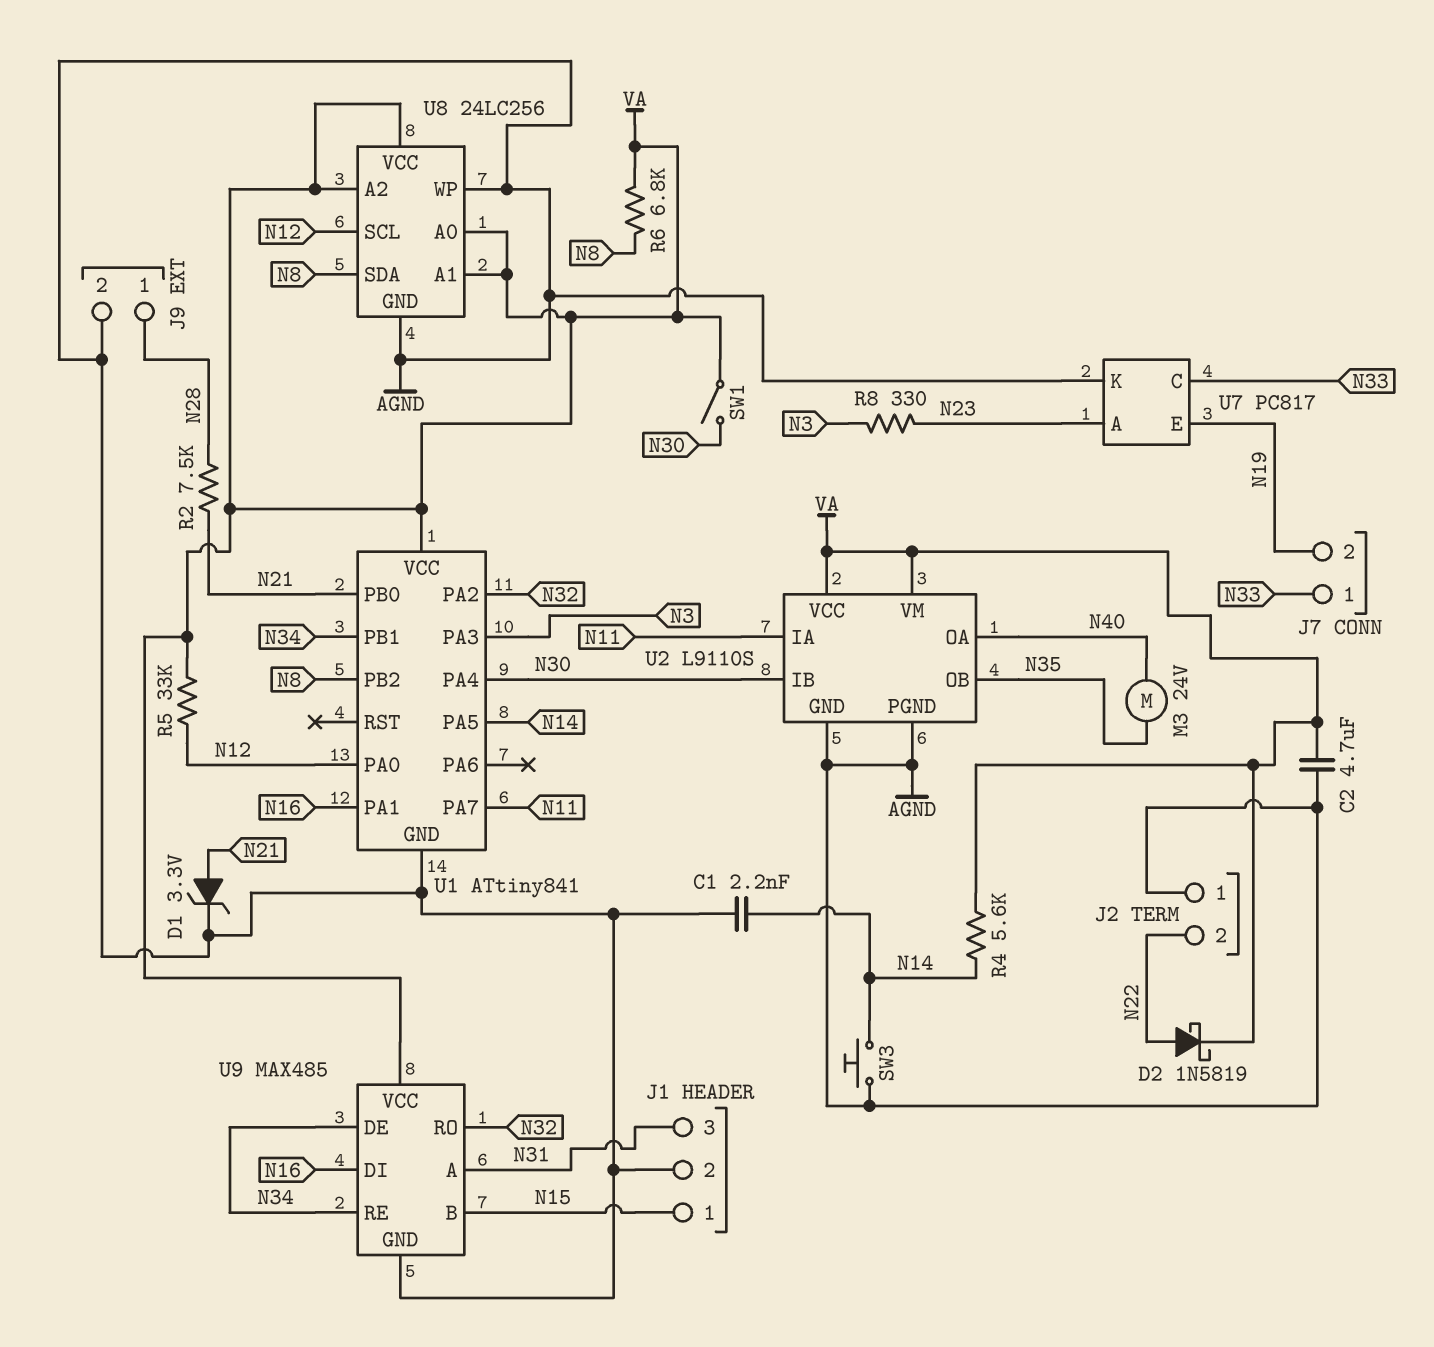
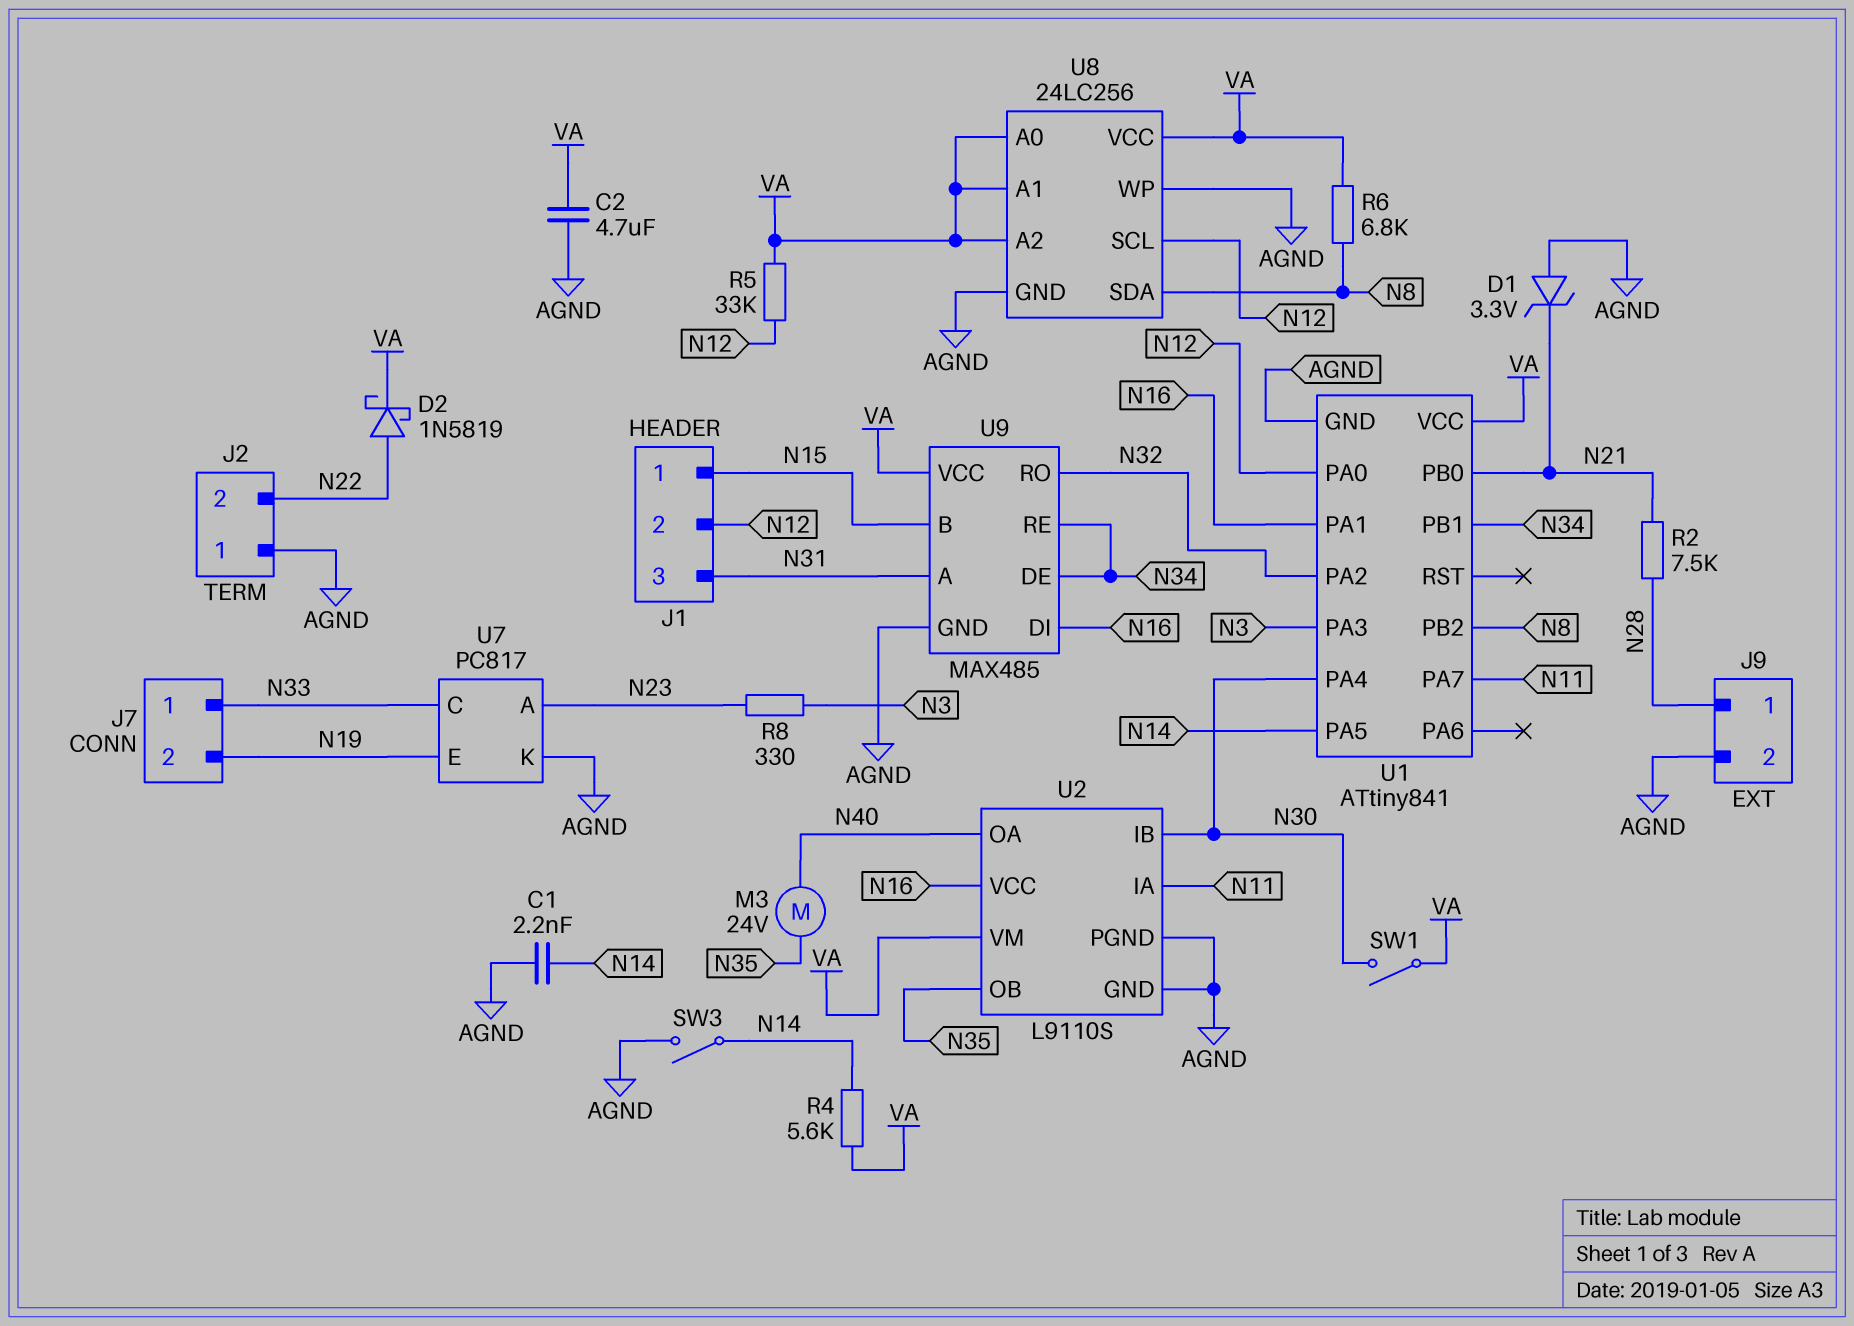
D1: zener 3.3V (A N21, K AGND) -> zener 3.3V (A AGND, K N21)
J1 pin 2: AGND -> N12
SW3: button (AGND, N14) -> switch (AGND, N14)
U2 pin VCC: VA -> N16

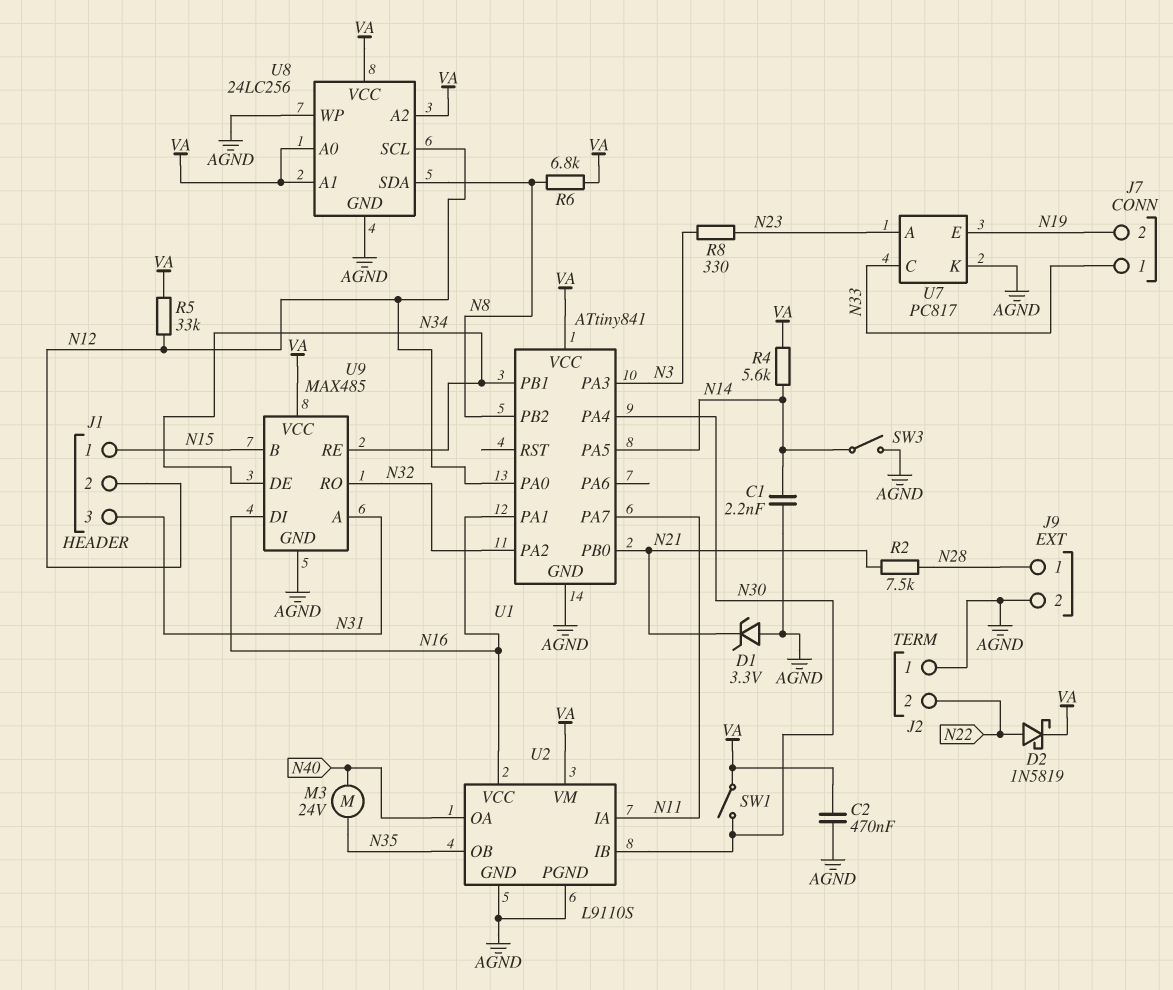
C2: 4.7uF (AGND, VA) -> 470nF (AGND, VA)

